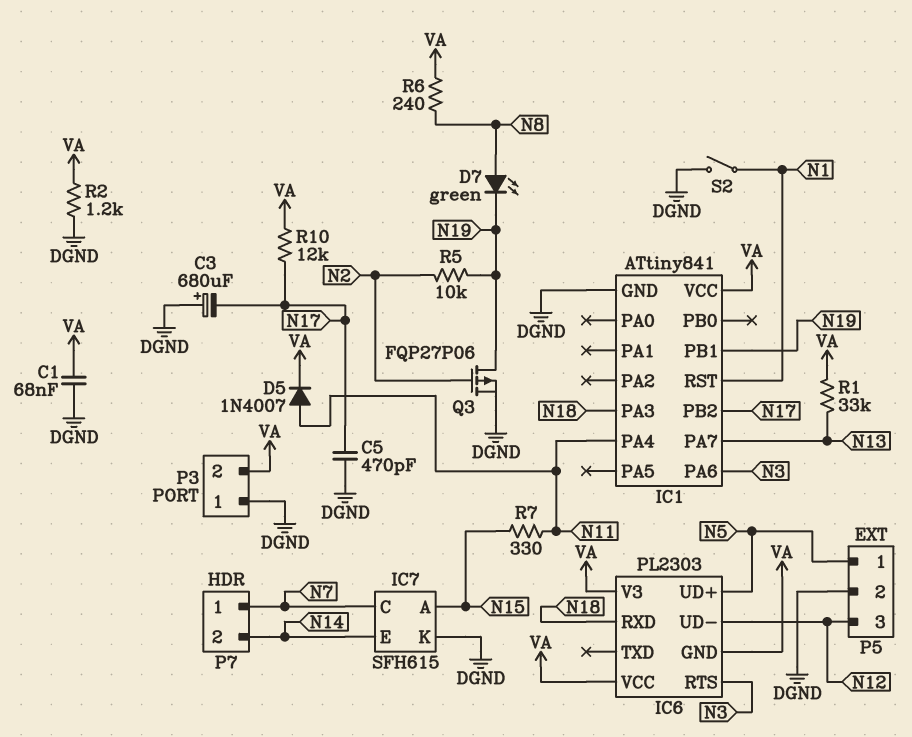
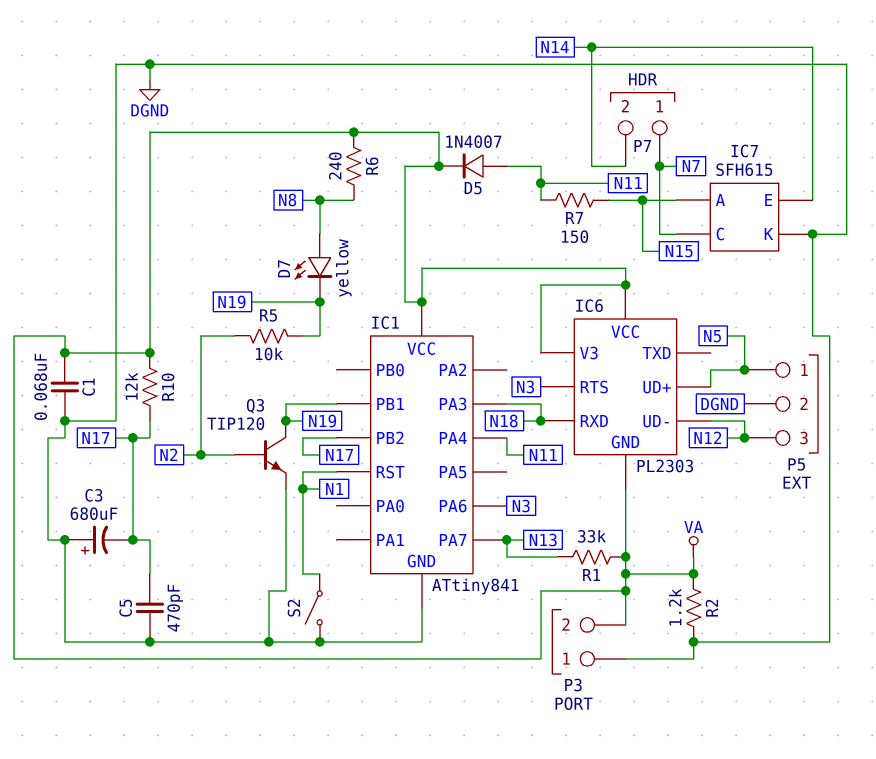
D7: LED green (A N8, K N19) -> LED yellow (A N8, K N19)
Q3: PMOS FQP27P06 (G N2, D N19, S DGND) -> NPN TIP120 (B N2, C N19, E DGND)
R7: 330 (N11, N15) -> 150 (N11, N15)

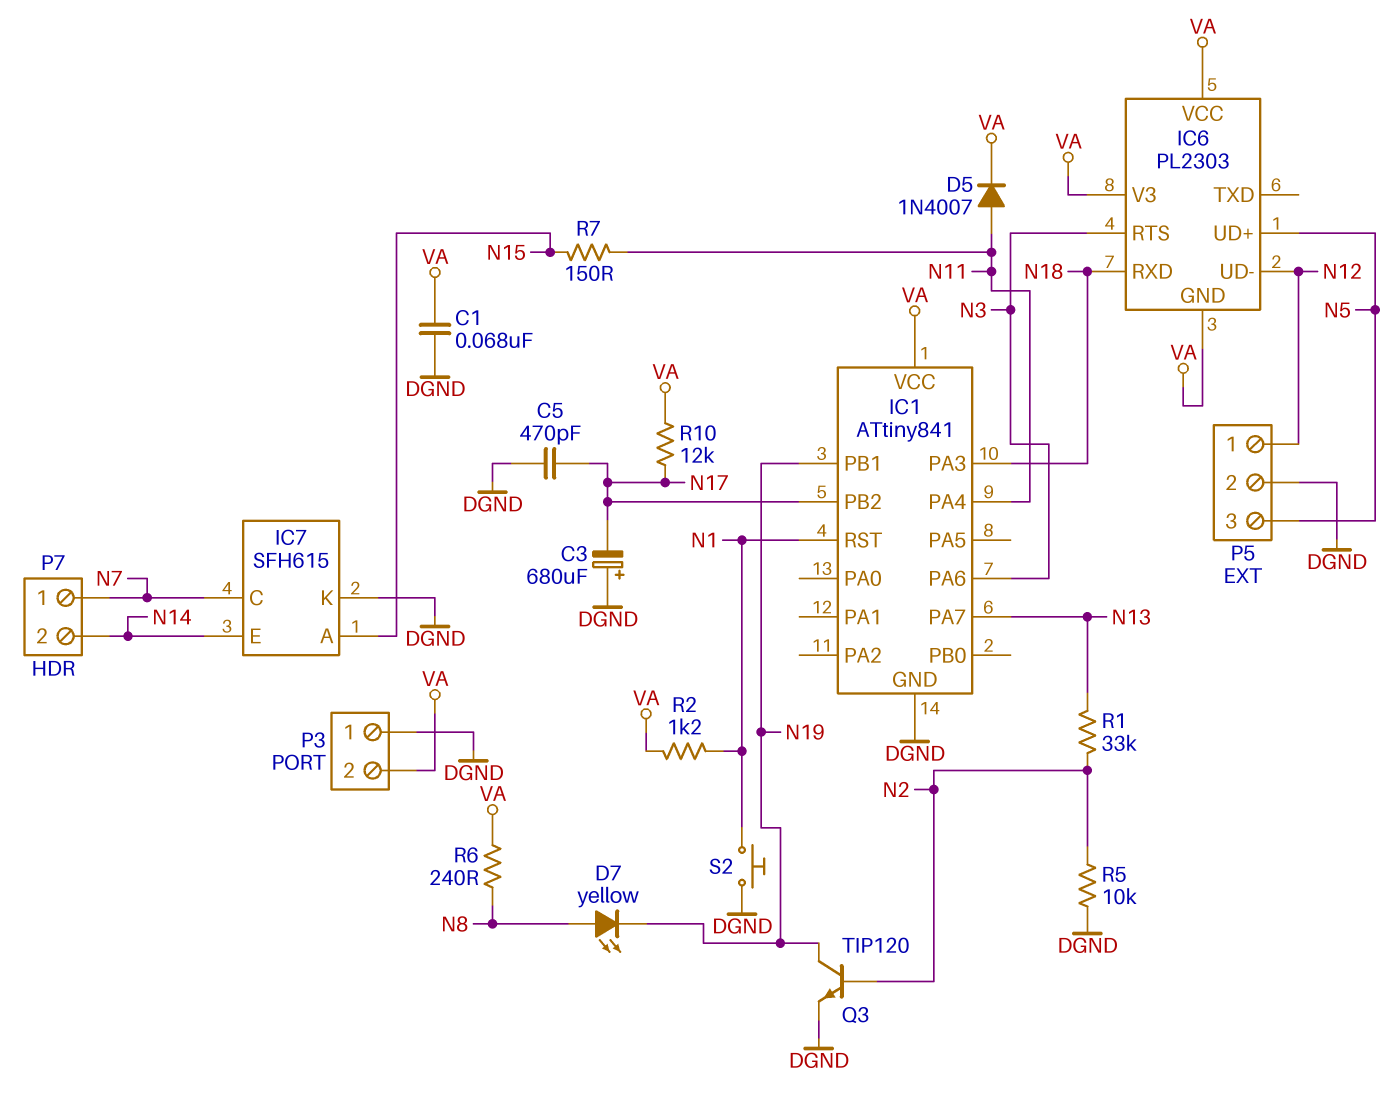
P5 pin 1: N5 -> N12
P5 pin 3: N12 -> N5
R1: 33k (N13, VA) -> 33k (N2, N13)
R2: 1.2k (DGND, VA) -> 1.2k (N1, VA)
R5: 10k (N2, N19) -> 10k (DGND, N2)
S2: switch (DGND, N1) -> button (DGND, N1)

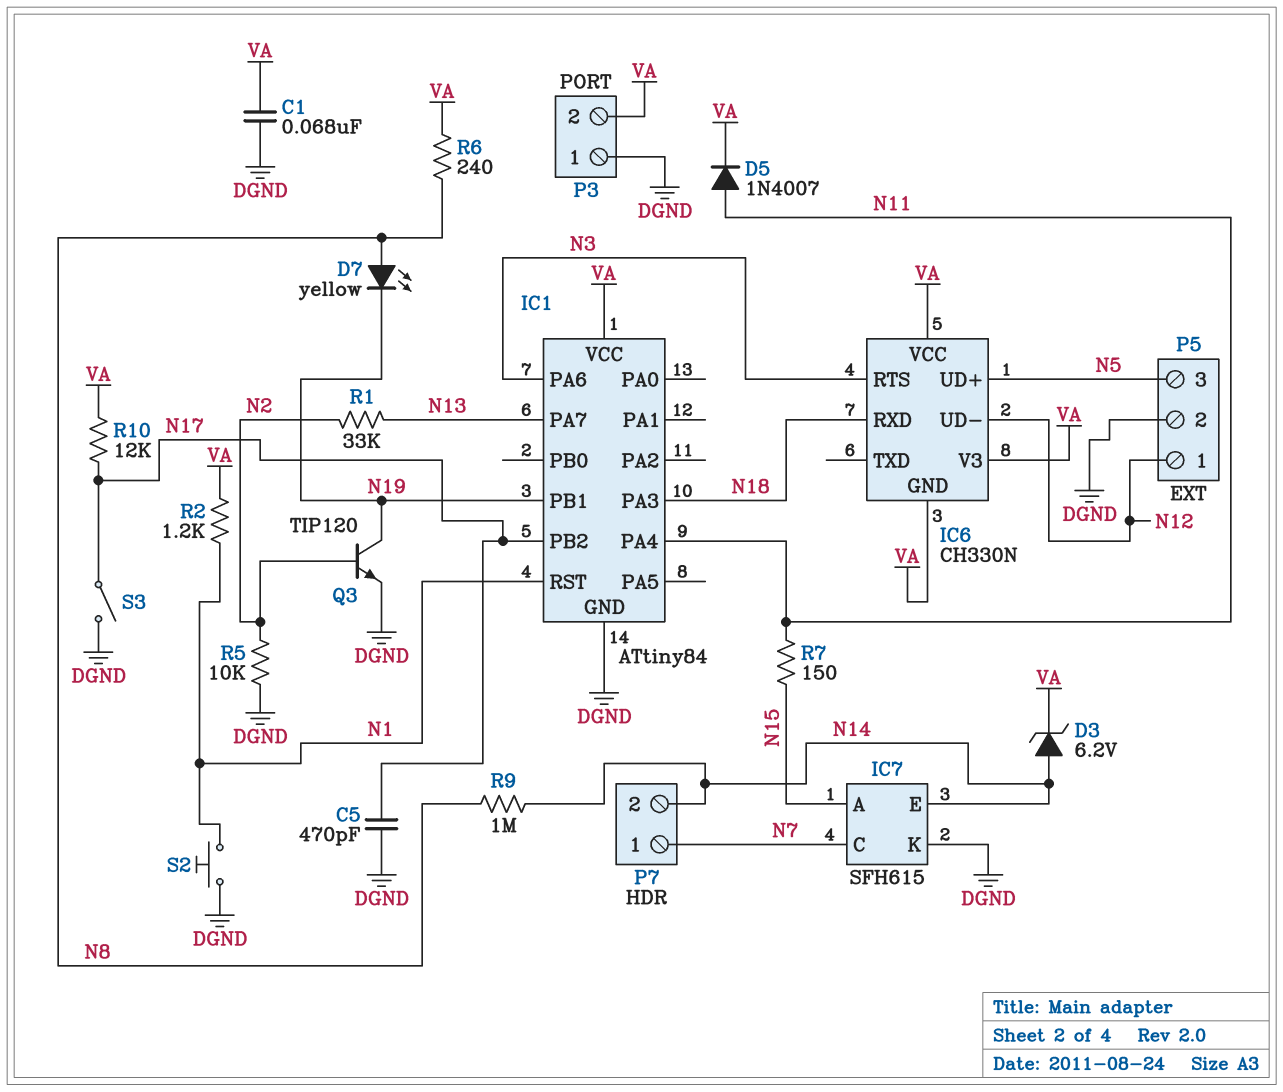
C3: 680uF (plus DGND, minus N17) -> none
D3: none -> zener 6.2V (A N14, K VA)
IC1: ATtiny841 -> ATtiny84
IC6: PL2303 -> CH330N
R9: none -> 1M (N8, N14)
S3: none -> switch (DGND, N17)

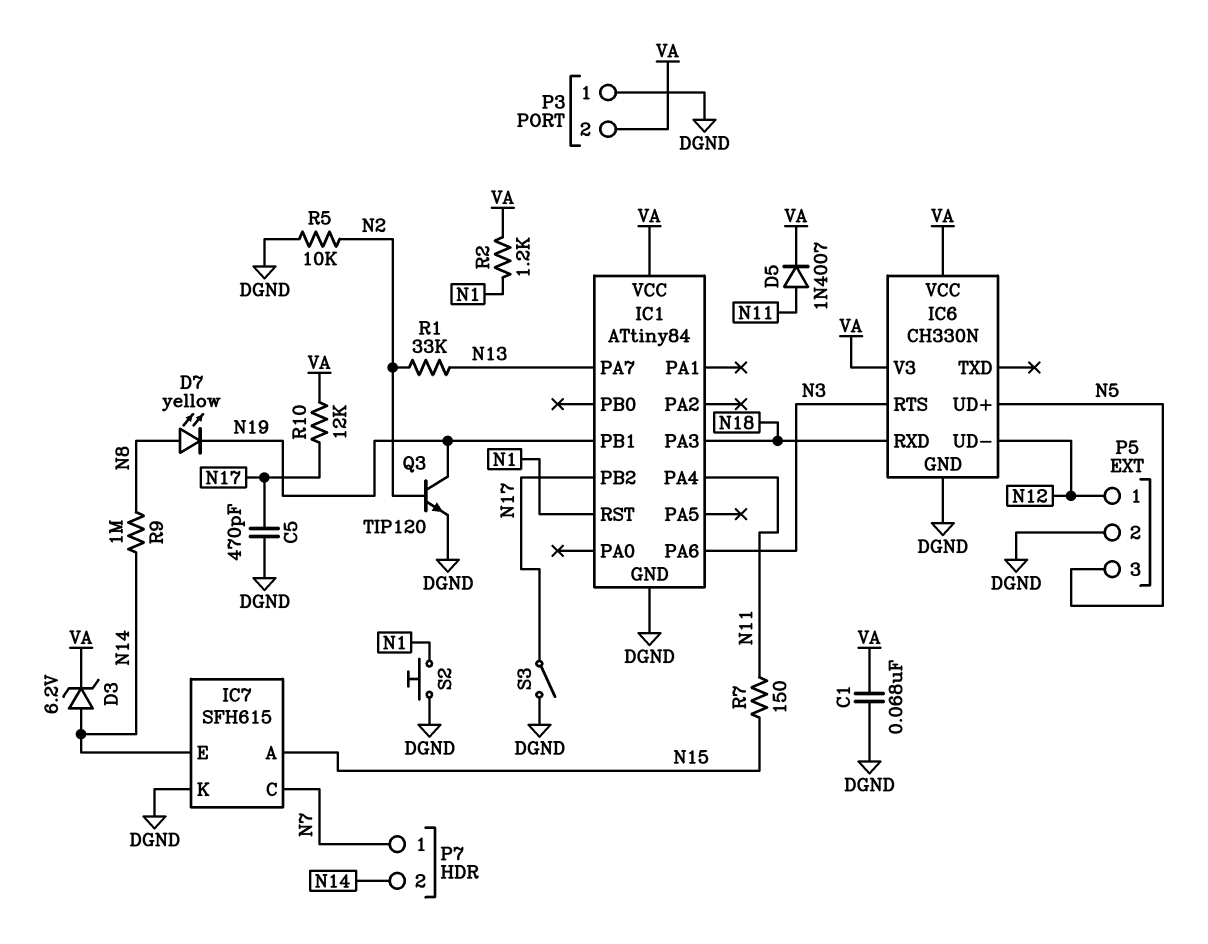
IC6 pin GND: VA -> DGND
R6: 240 (N8, VA) -> none

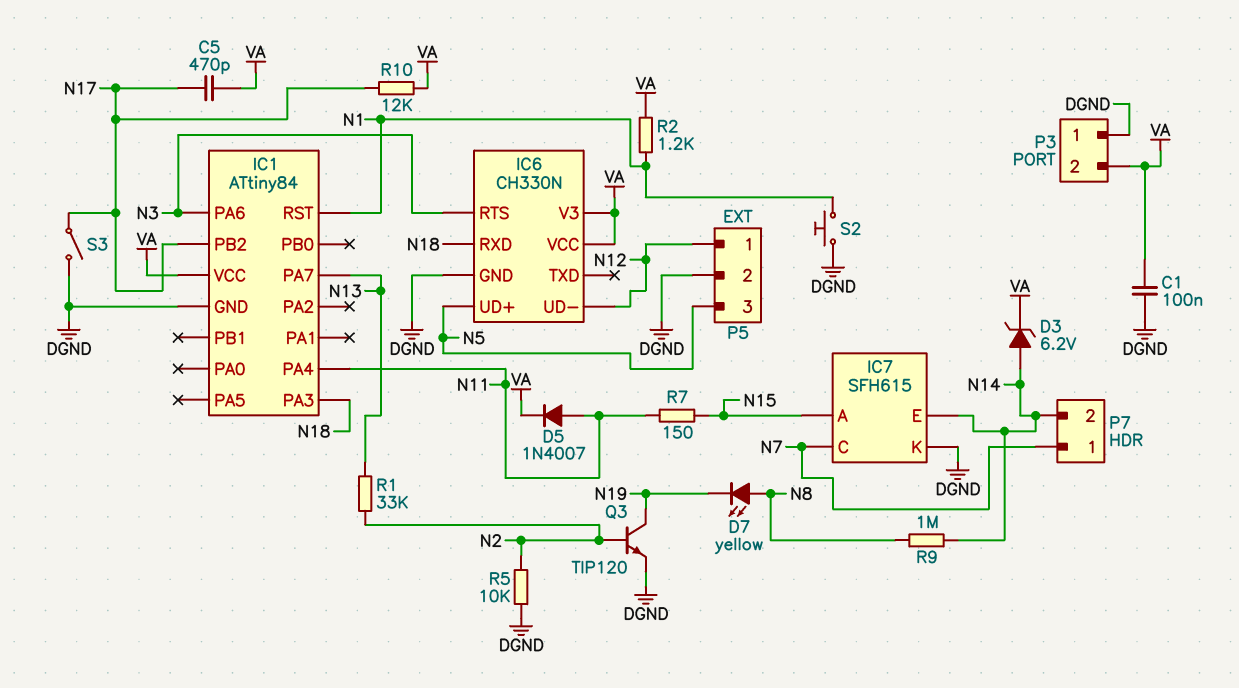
C1: 68nF (DGND, VA) -> 100nF (DGND, VA)
C5: 470pF (DGND, N17) -> 470pF (N17, VA)
IC1 pin PB1: N19 -> none

